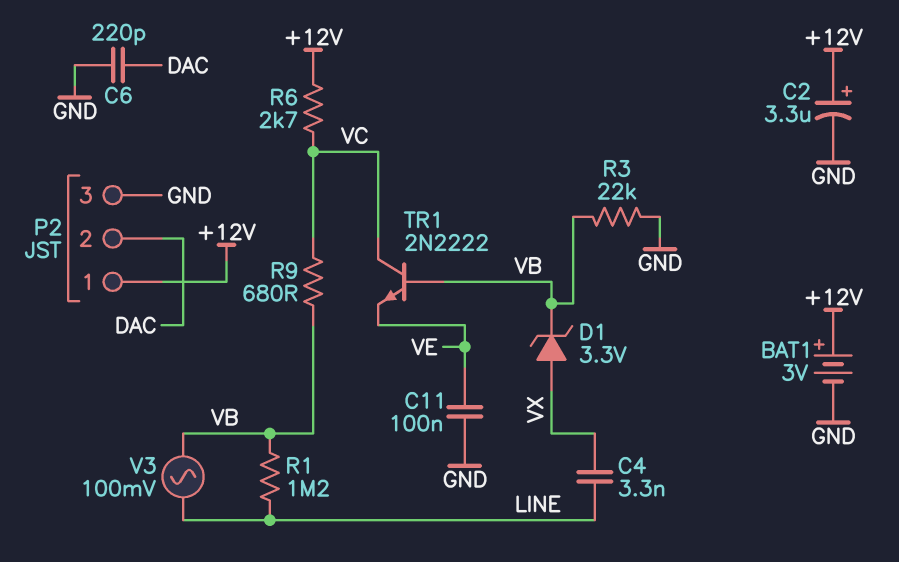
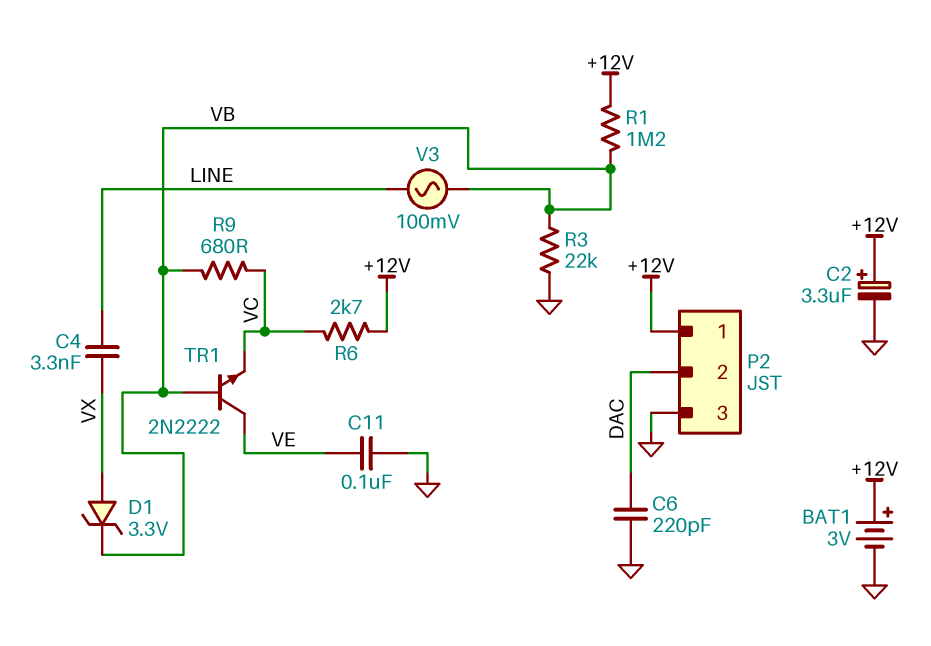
R1: 1.2M (LINE, VB) -> 1.2M (+12V, VB)
TR1: NPN 2N2222 (B VB, C VC, E VE) -> NPN 2N2222 (B VB, C VE, E VC)

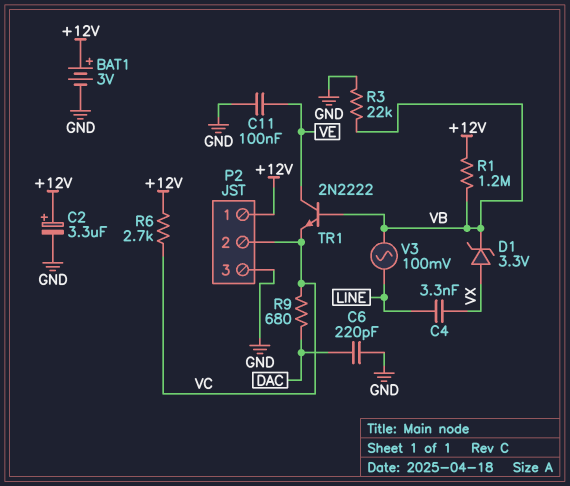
P2 pin 2: DAC -> VC
R9: 680 (VB, VC) -> 680 (DAC, VC)

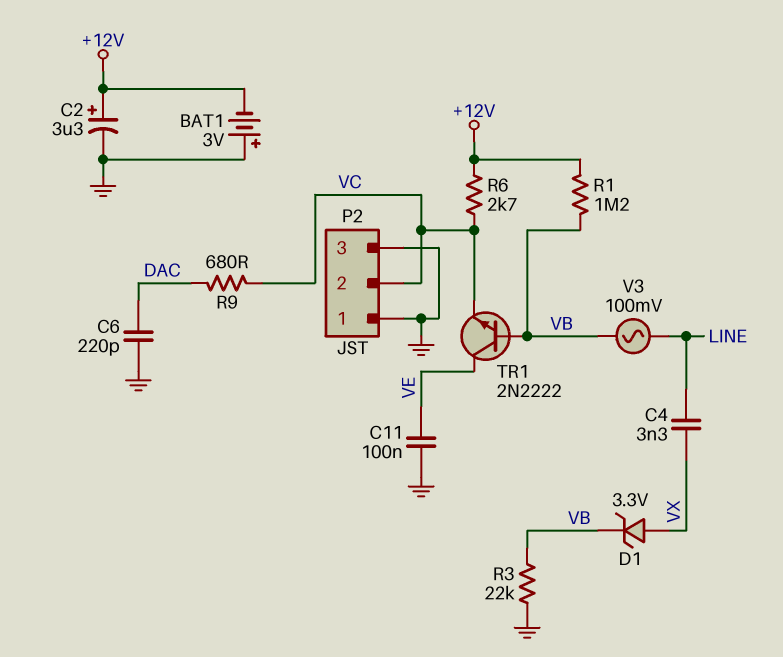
BAT1: 3V (plus +12V, minus GND) -> 3V (plus GND, minus +12V)
P2 pin 1: +12V -> GND

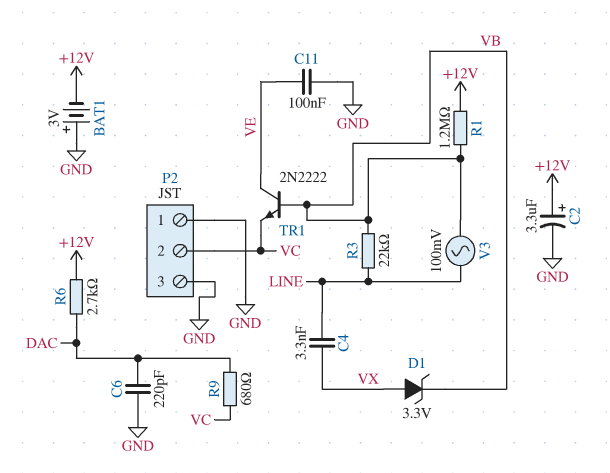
R3: 22k (GND, VB) -> 22k (LINE, VB)
R6: 2.7k (+12V, VC) -> 2.7k (+12V, DAC)

